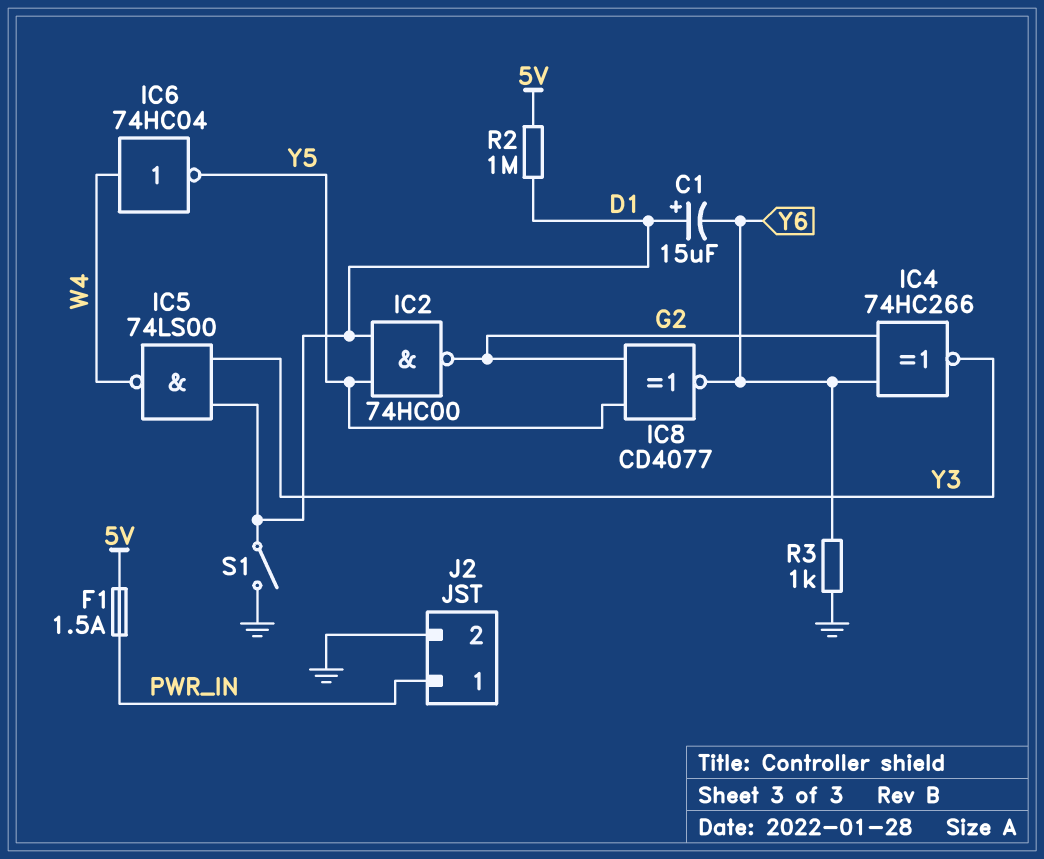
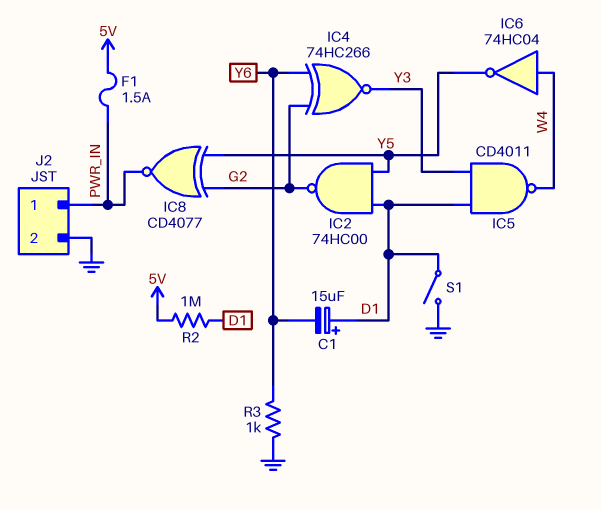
IC5: NAND 74LS00 (in D1, in Y3, out W4) -> NAND CD4011 (in D1, in Y3, out W4)
IC8: XNOR CD4077 (in G2, in Y5, out Y6) -> XNOR CD4077 (in G2, in Y5, out PWR_IN)

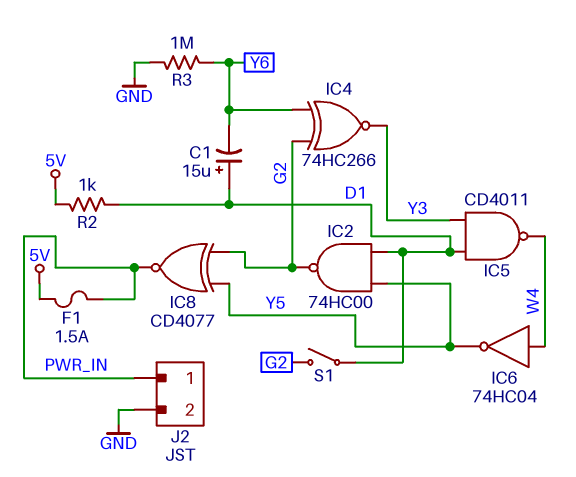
R2: 1M (5V, D1) -> 1k (5V, D1)
R3: 1k (GND, Y6) -> 1M (GND, Y6)
S1: switch (D1, GND) -> switch (D1, G2)

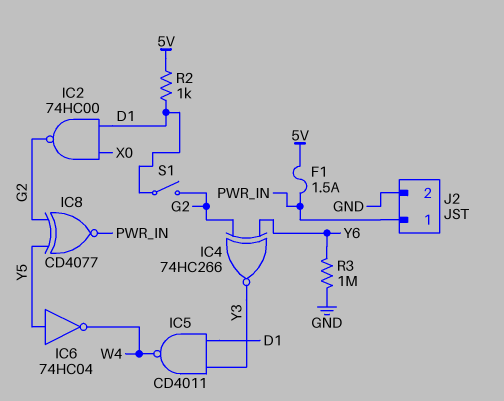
C1: 15uF (plus D1, minus Y6) -> none
IC2: NAND 74HC00 (in D1, in Y5, out G2) -> NAND 74HC00 (in D1, in X0, out G2)
IC6: NOT 74HC04 (in W4, out Y5) -> NOT 74HC04 (in Y5, out W4)

